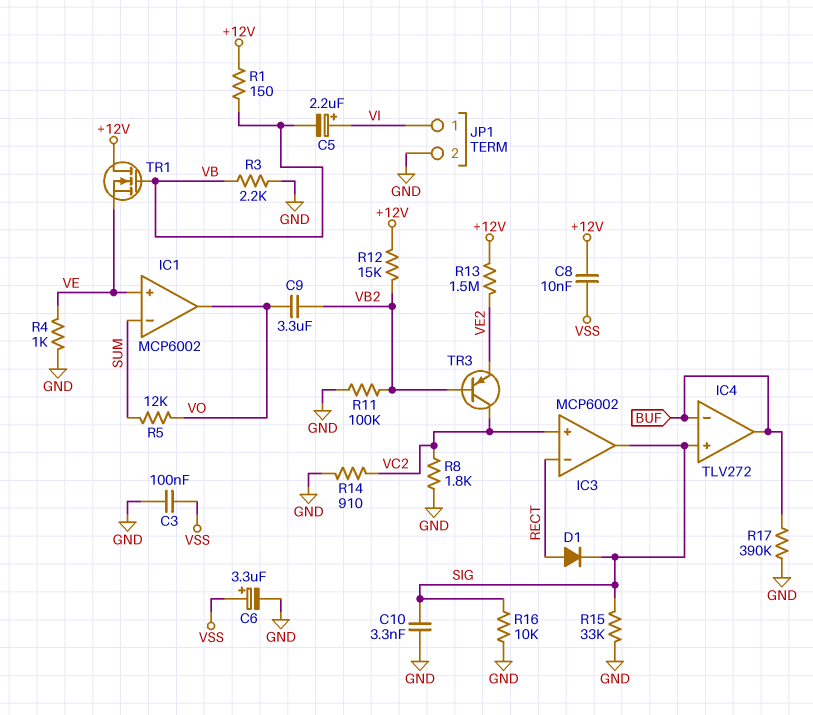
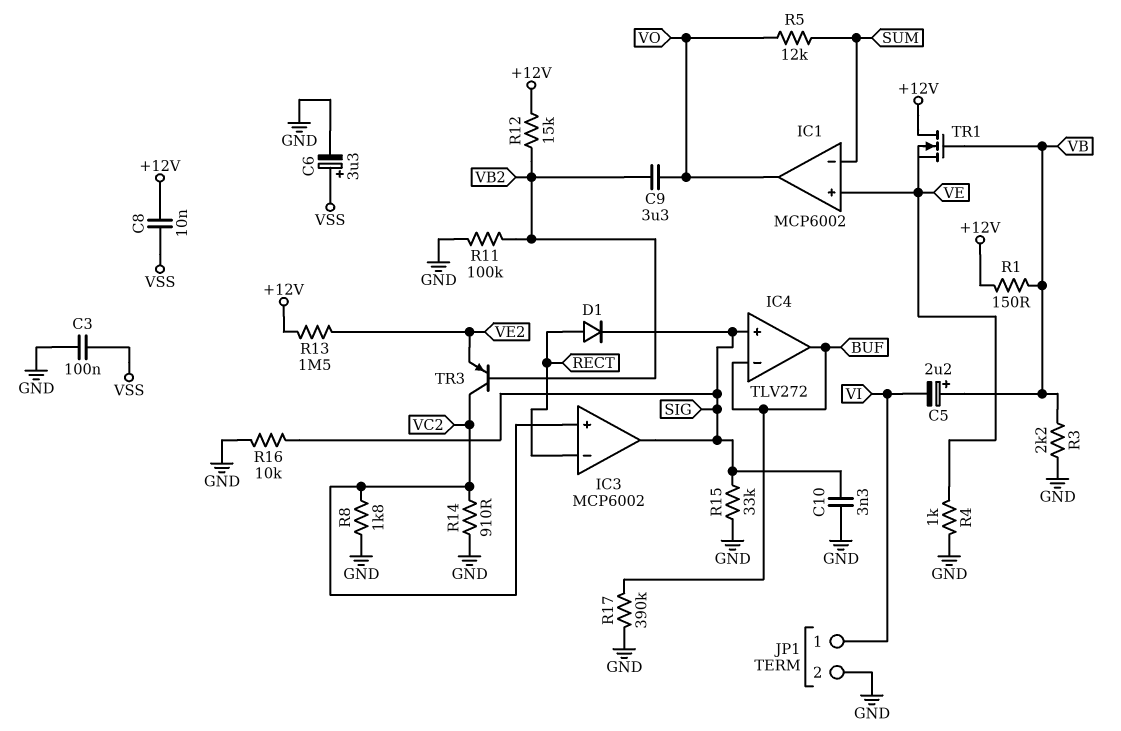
C5: 2.2uF (plus VI, minus VB) -> 2.2uF (plus VB, minus VI)

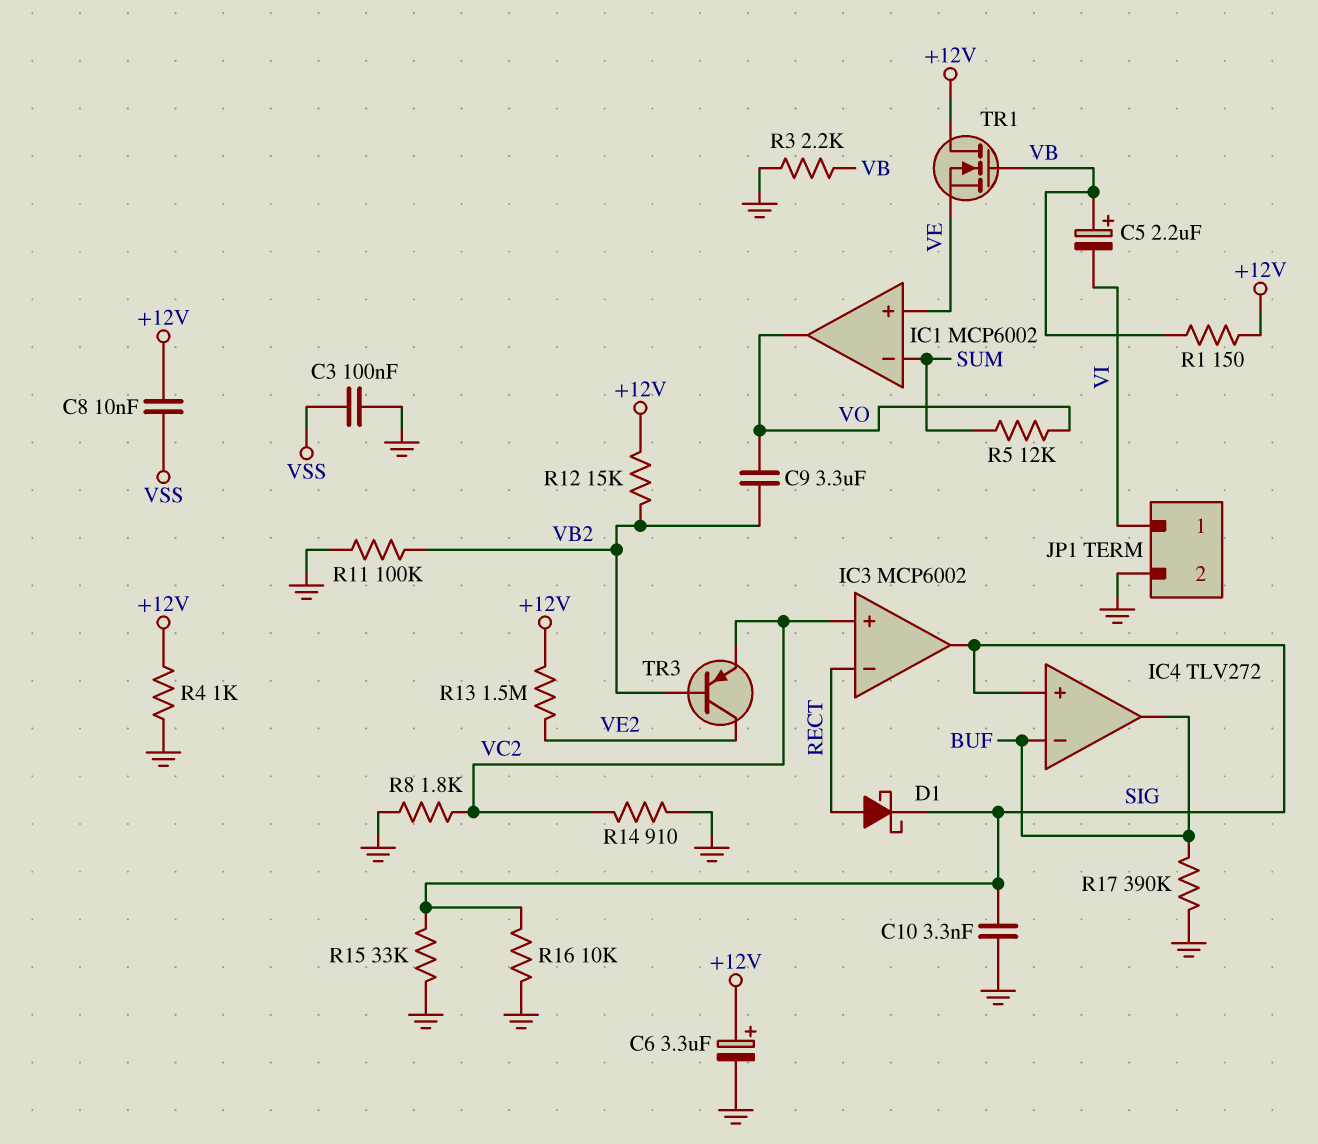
C6: 3.3uF (plus VSS, minus GND) -> 3.3uF (plus +12V, minus GND)
D1: diode (A RECT, K SIG) -> schottky (A RECT, K SIG)
R4: 1k (GND, VE) -> 1k (+12V, GND)
TR3: PNP (B VB2, C VC2, E VE2) -> PNP (B VB2, C VE2, E VC2)

